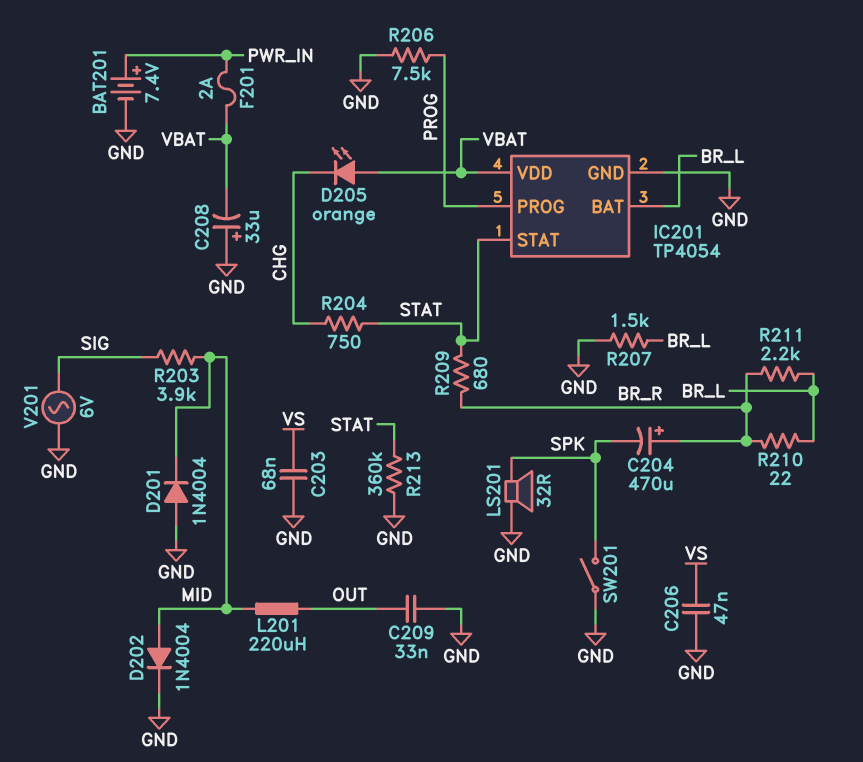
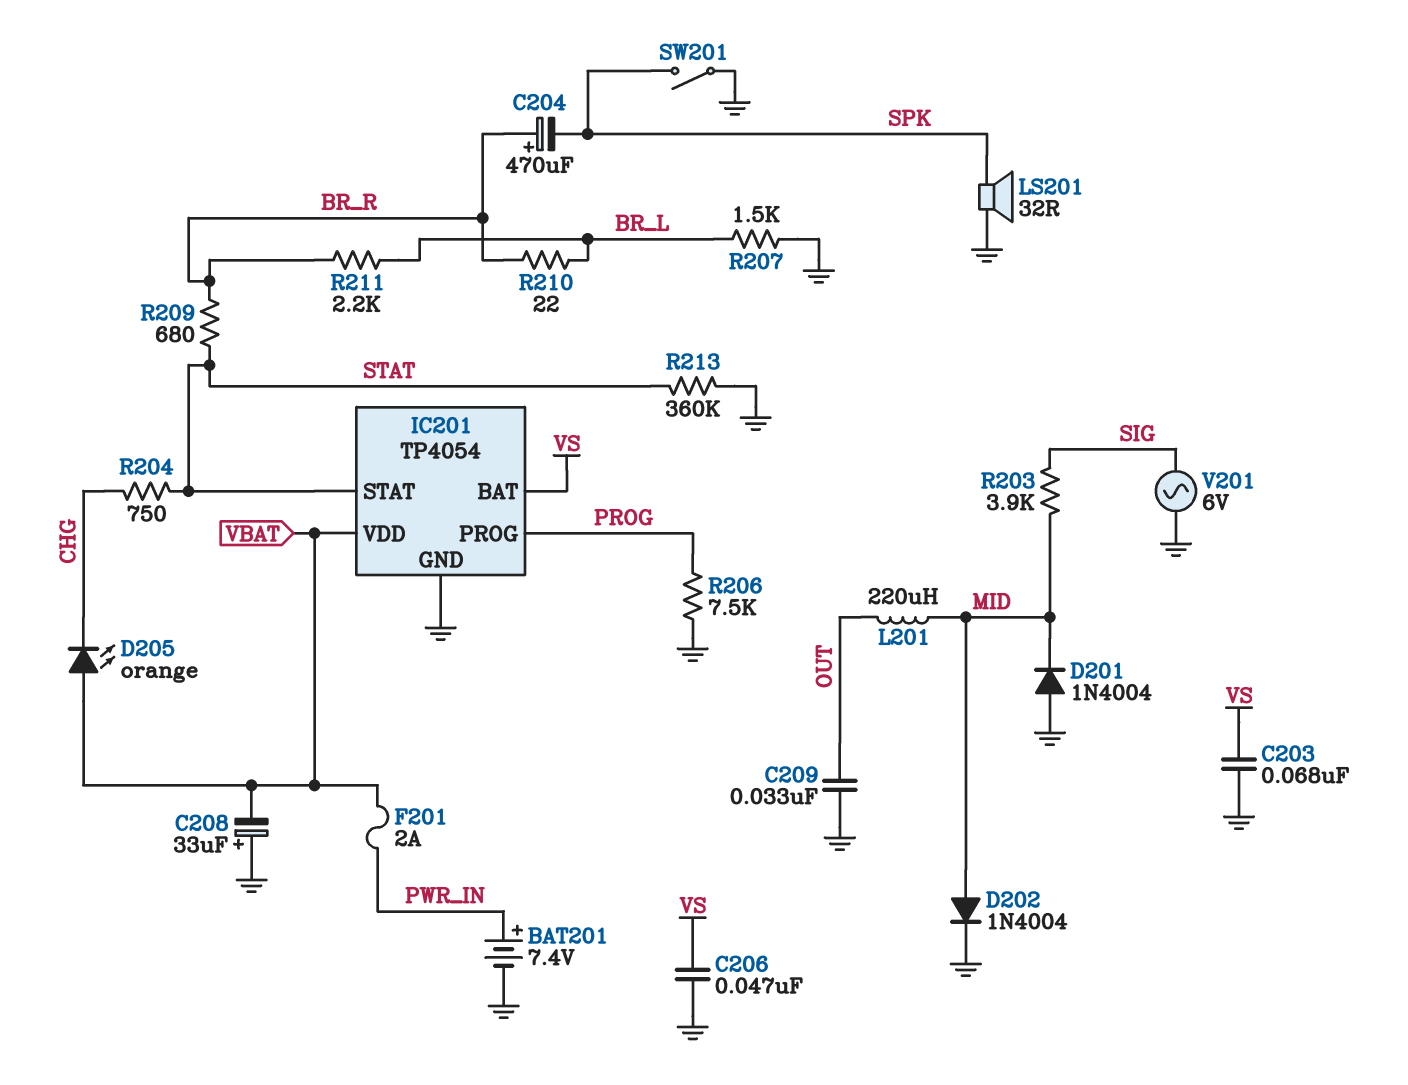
IC201 pin BAT: BR_L -> VS

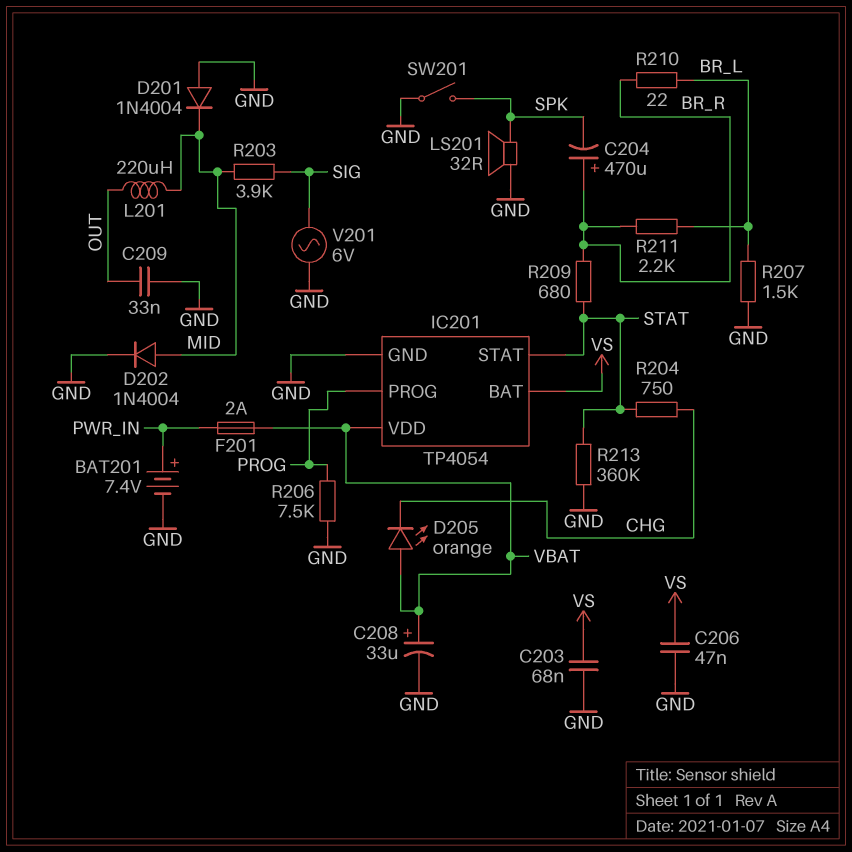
C208: 33uF (plus GND, minus VBAT) -> 33uF (plus VBAT, minus GND)

